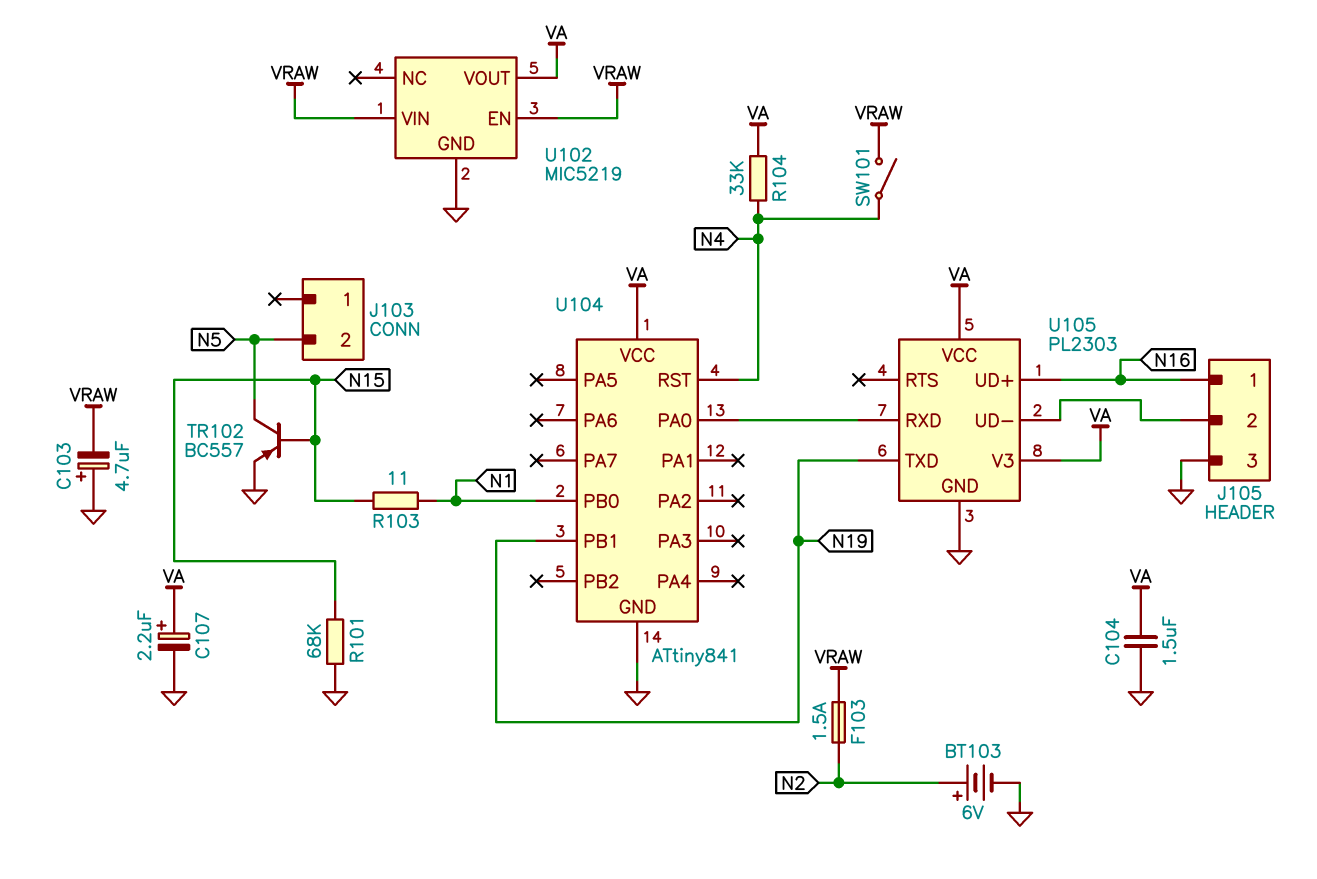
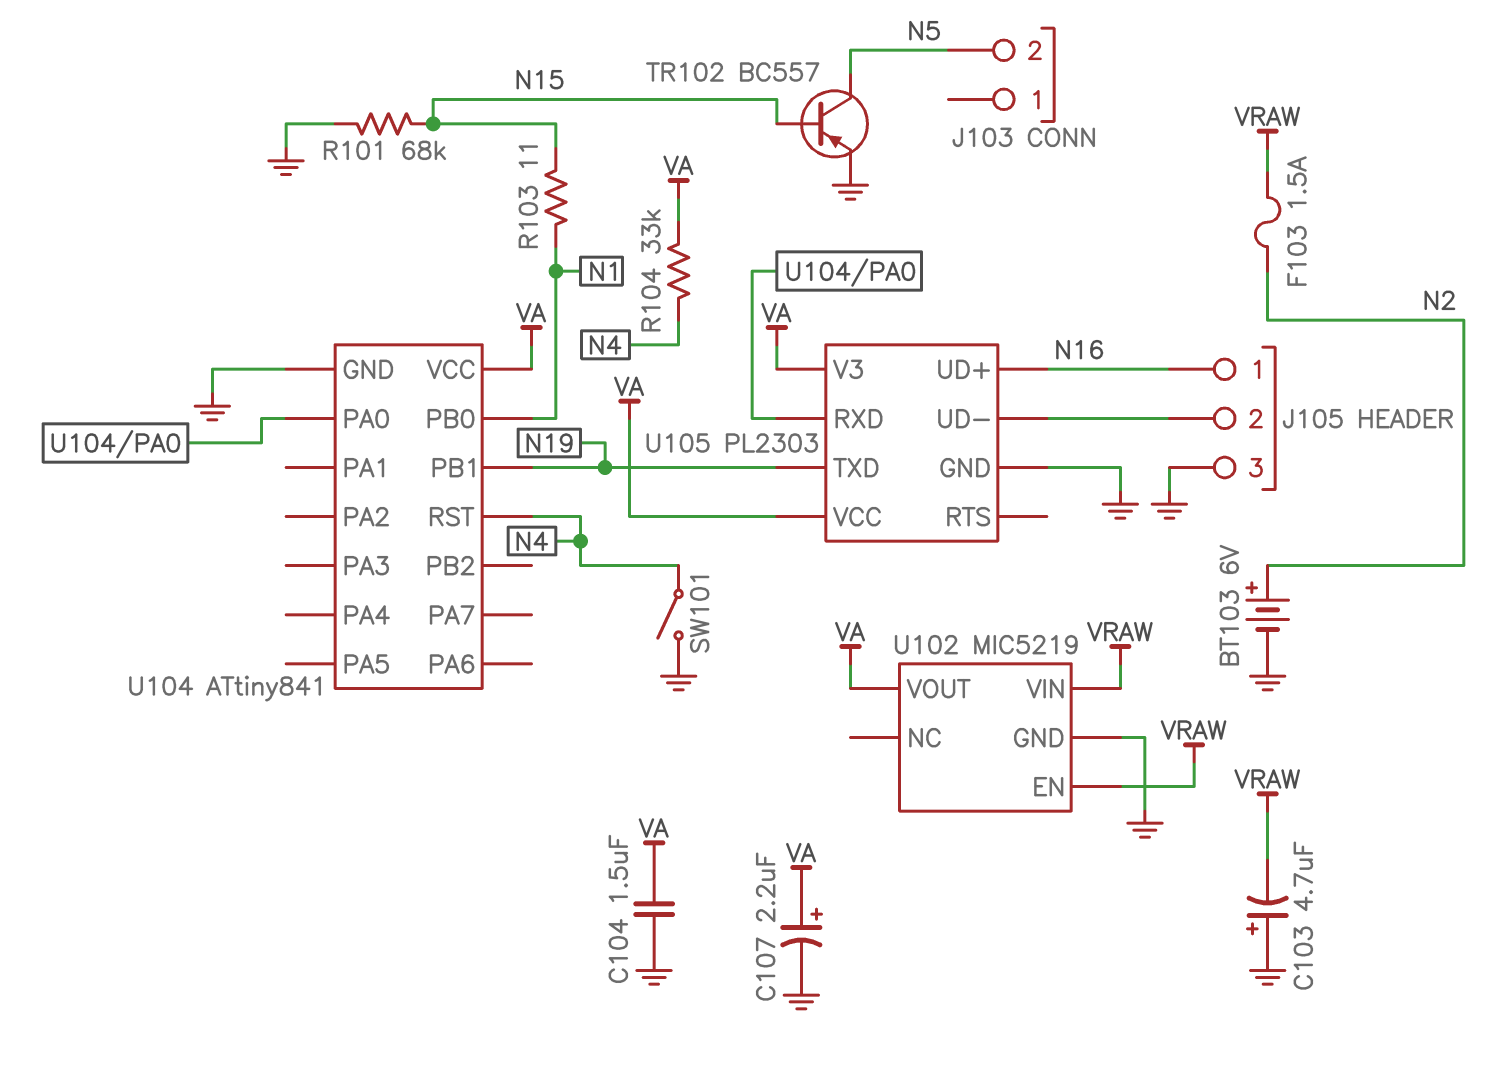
SW101: switch (N4, VRAW) -> switch (GND, N4)

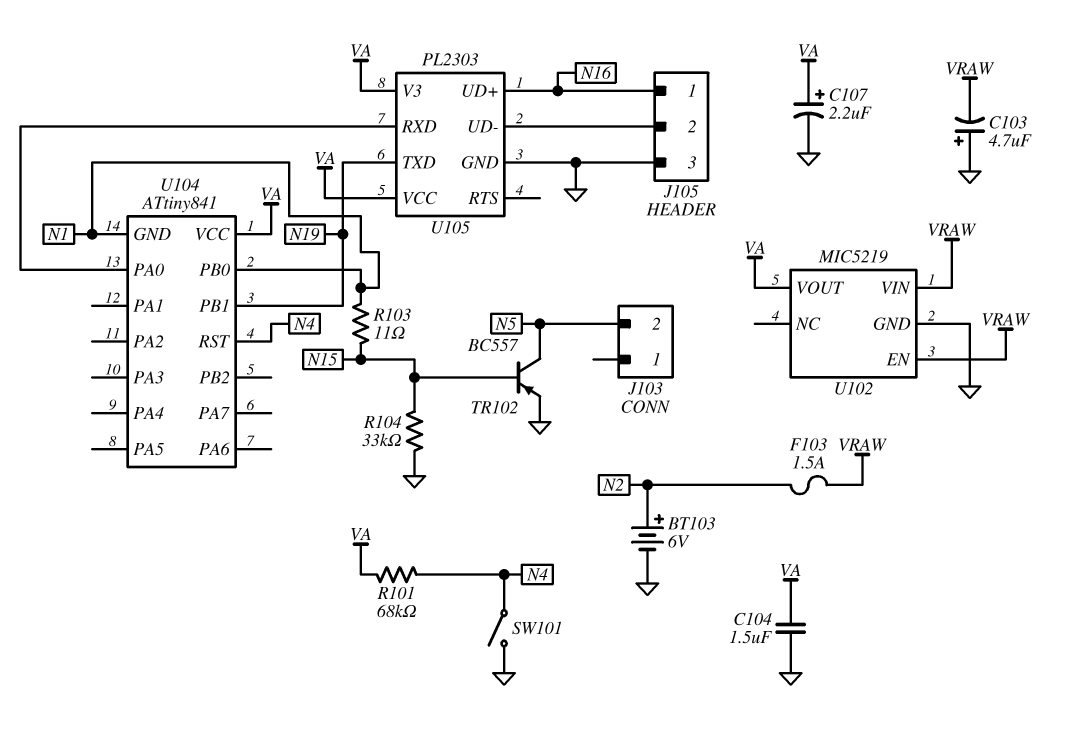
R101: 68k (GND, N15) -> 68k (N4, VA)
R104: 33k (N4, VA) -> 33k (GND, N15)
U104 pin GND: GND -> N1

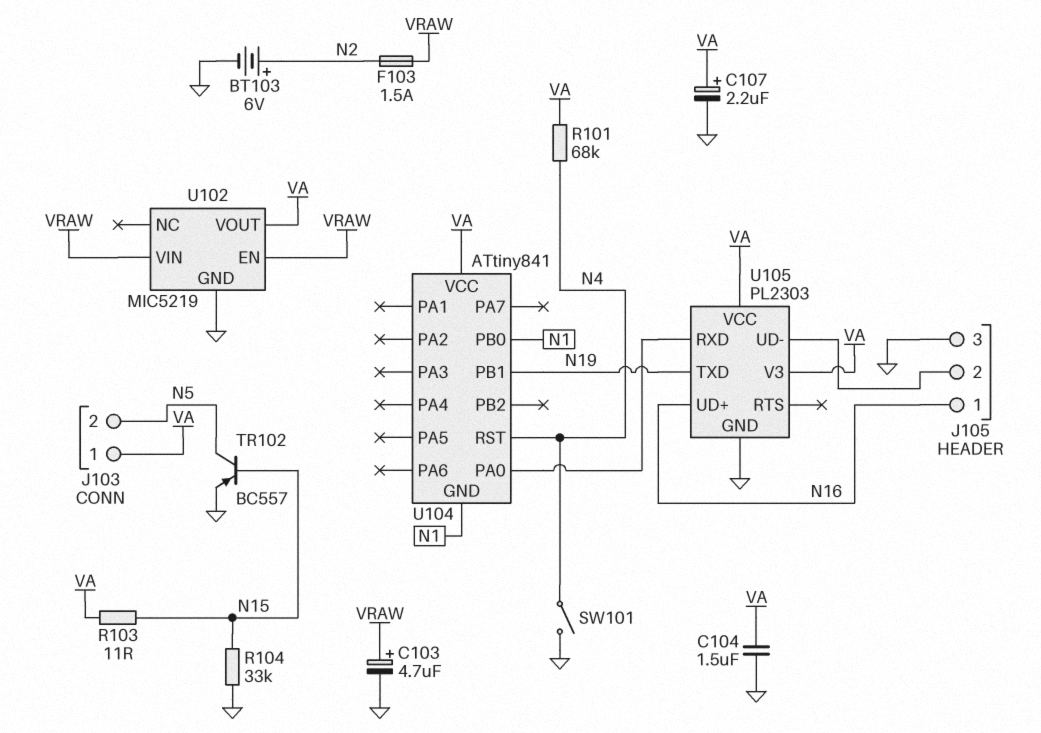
C103: 4.7uF (plus GND, minus VRAW) -> 4.7uF (plus VRAW, minus GND)
J103 pin 1: none -> VA
R103: 11 (N1, N15) -> 11 (N15, VA)

